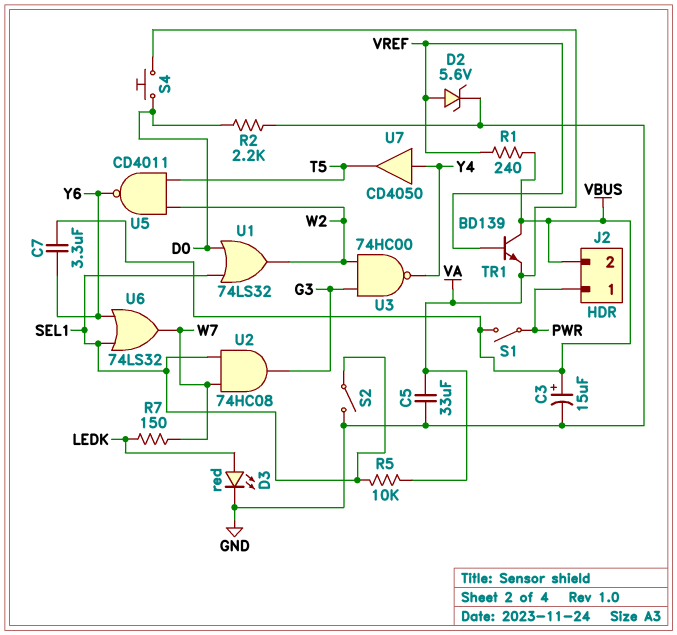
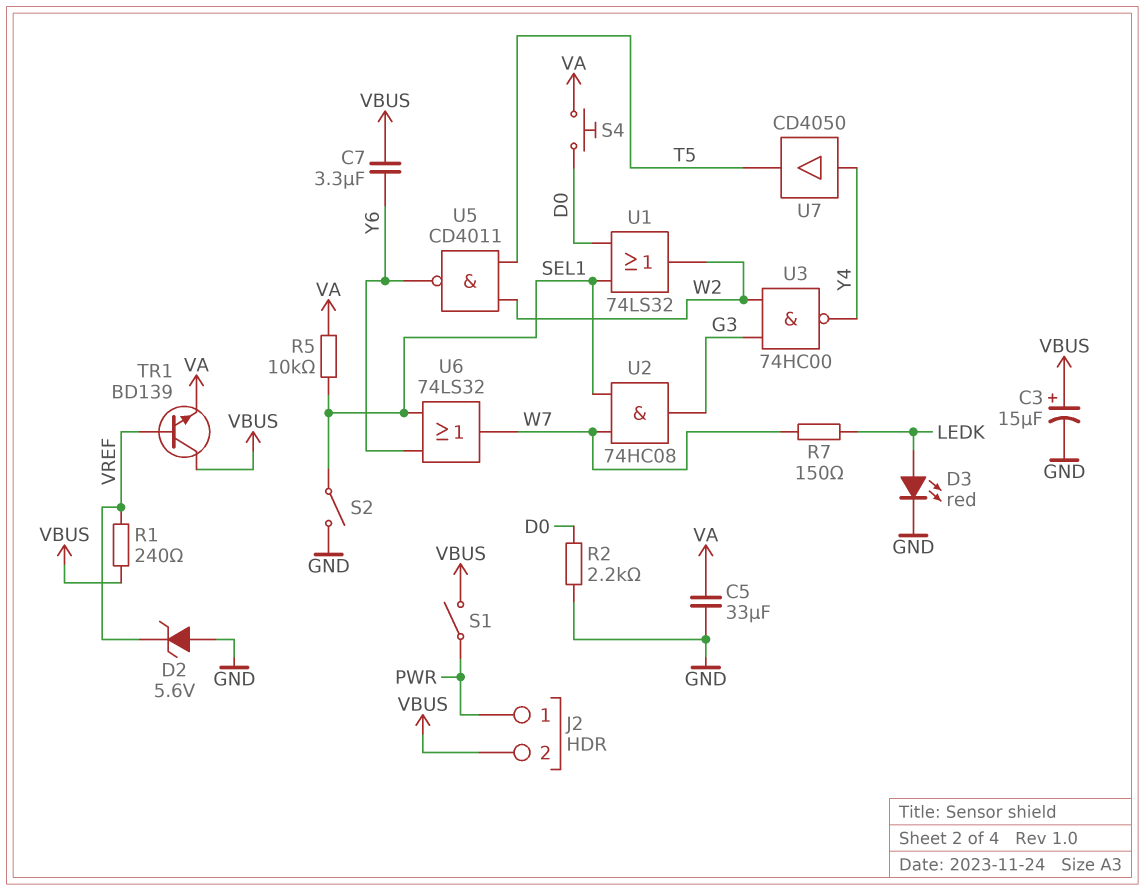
D2: zener 5.6V (A VREF, K GND) -> zener 5.6V (A GND, K VREF)

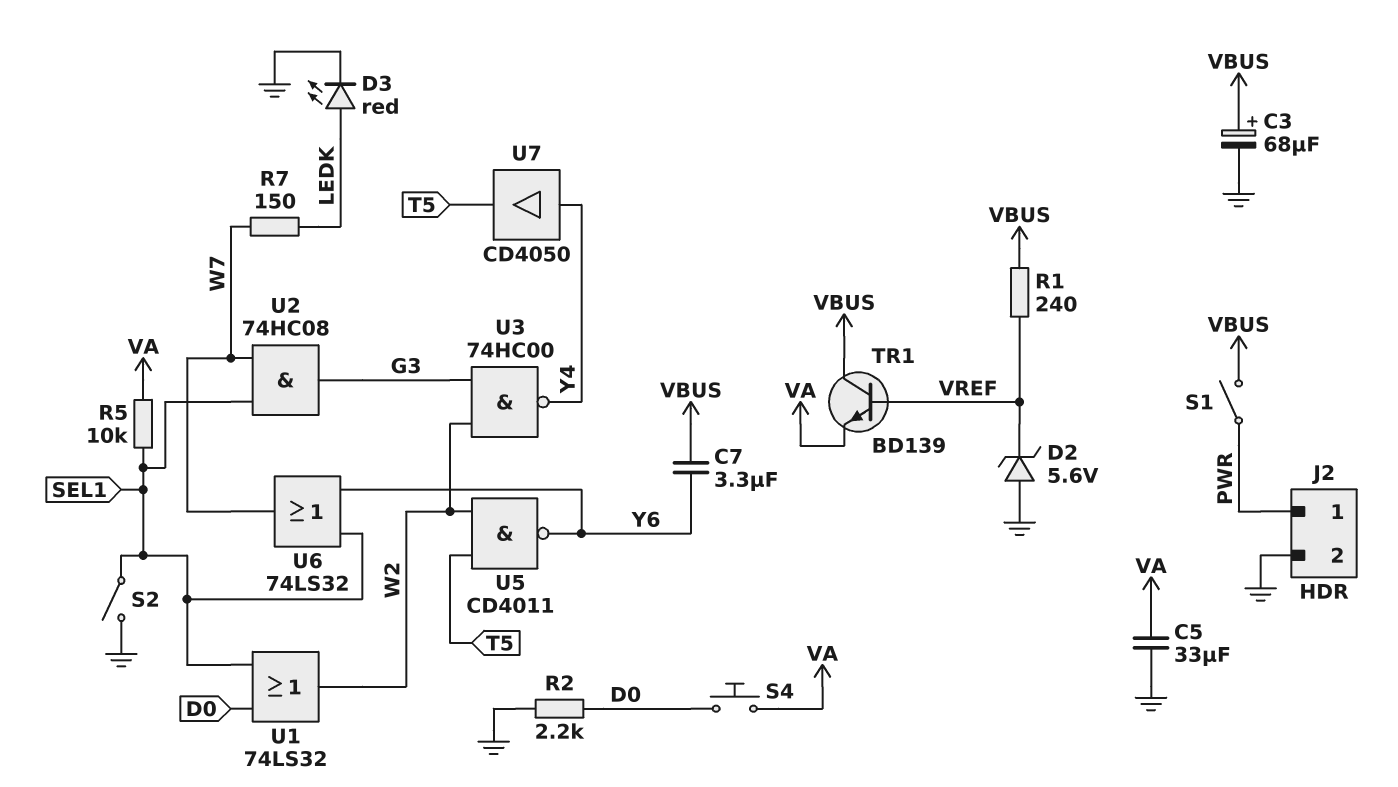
C3: 15uF (plus VBUS, minus GND) -> 68uF (plus VBUS, minus GND)
J2 pin 2: VBUS -> GND

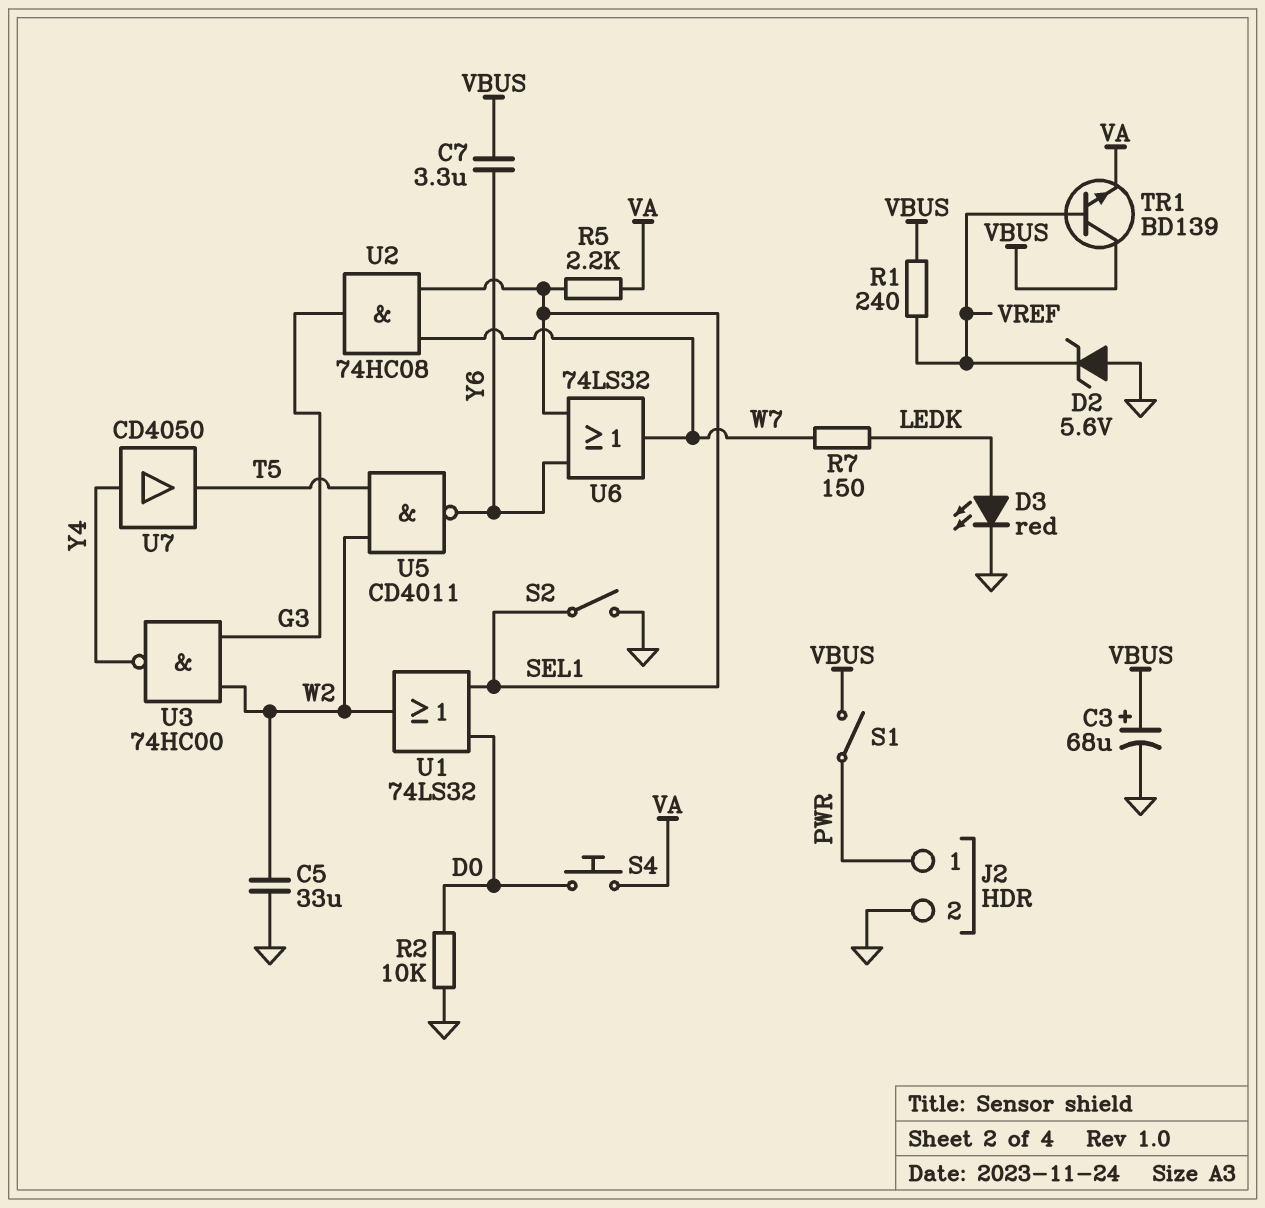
C5: 33uF (GND, VA) -> 33uF (GND, W2)
R2: 2.2k (D0, GND) -> 10k (D0, GND)
R5: 10k (SEL1, VA) -> 2.2k (SEL1, VA)

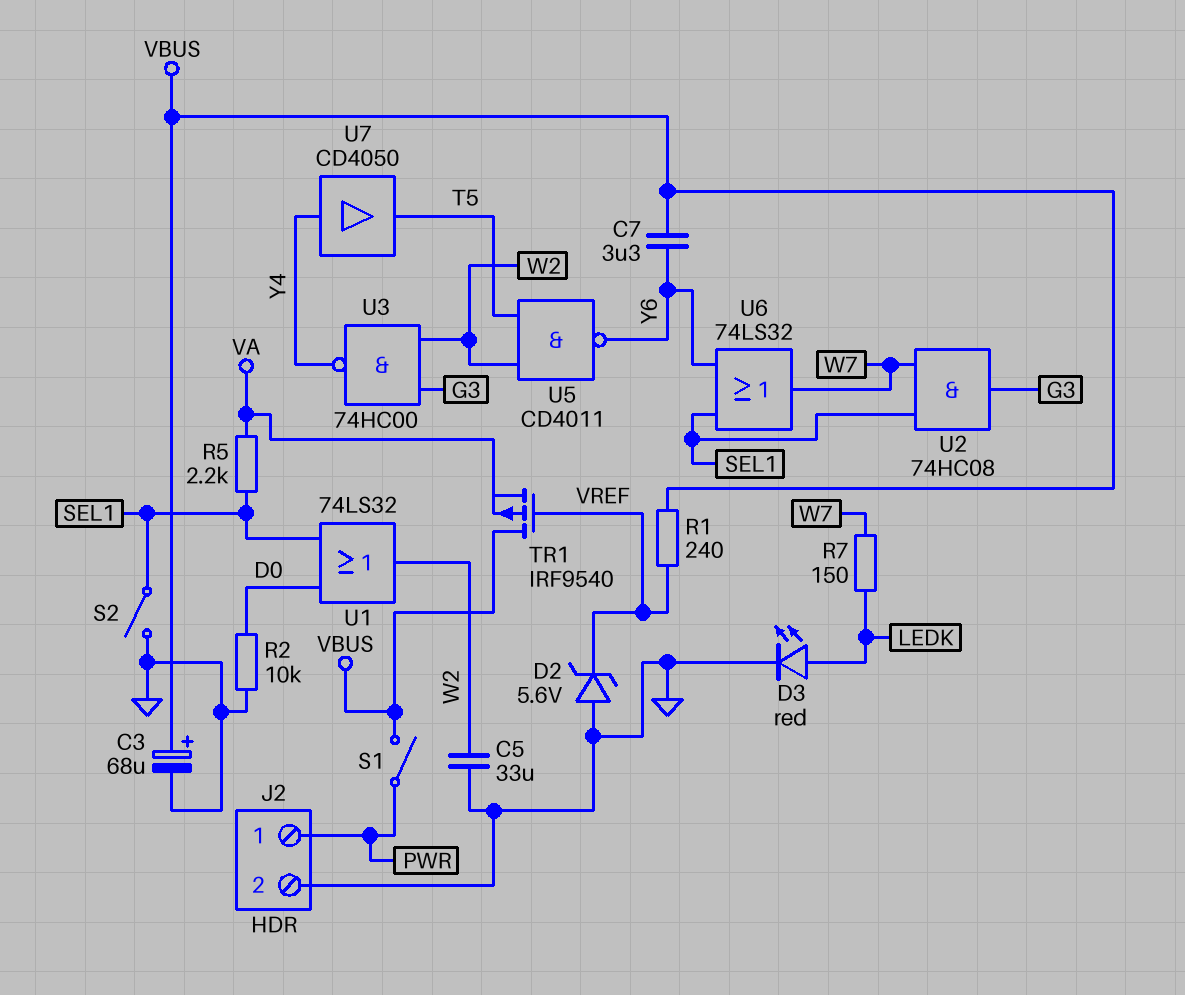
S4: button (D0, VA) -> none
TR1: NPN BD139 (B VREF, C VBUS, E VA) -> PMOS IRF9540 (G VREF, D VBUS, S VA)

